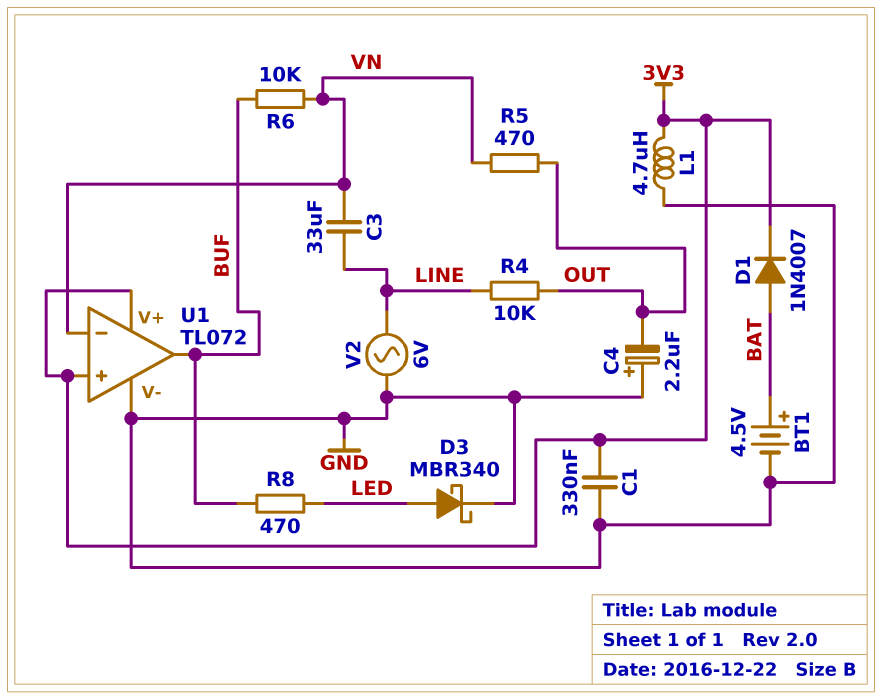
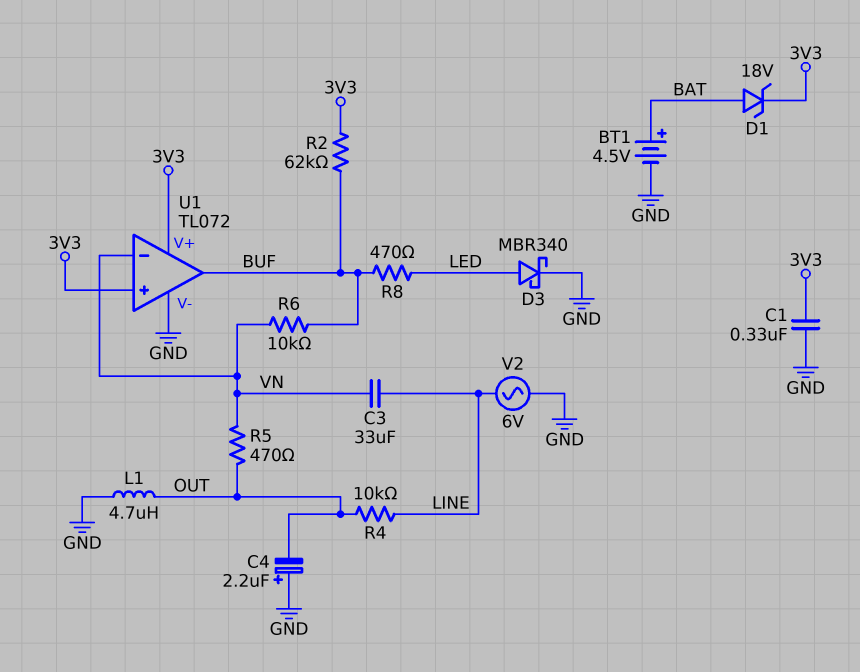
D1: diode 1N4007 (A BAT, K 3V3) -> zener 18V (A BAT, K 3V3)
L1: 4.7uH (3V3, GND) -> 4.7uH (GND, OUT)
R2: none -> 62k (3V3, BUF)

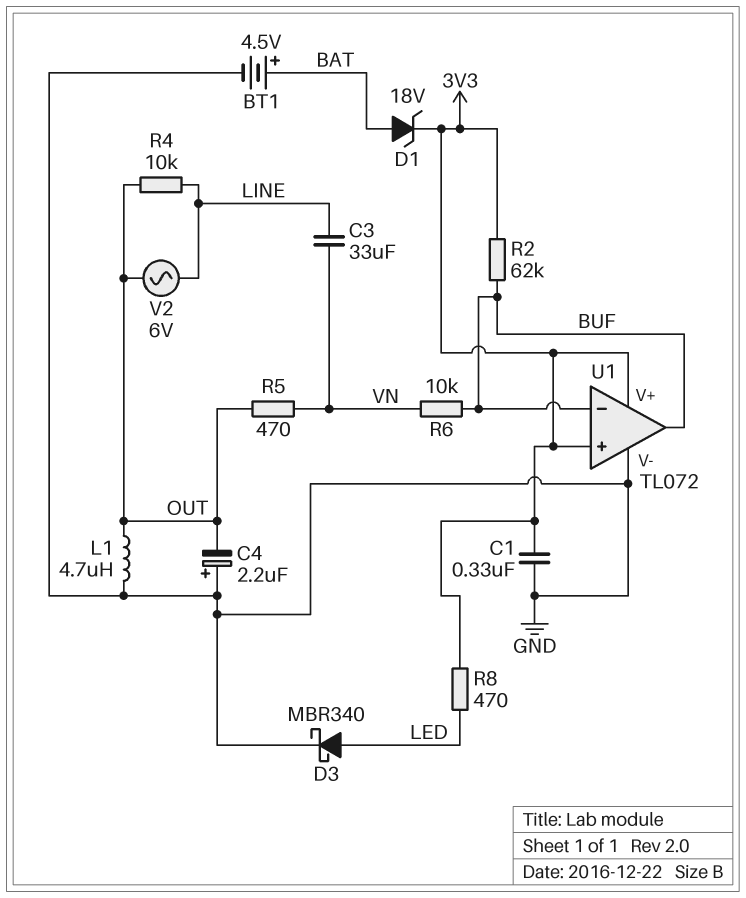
R8: 470 (BUF, LED) -> 470 (3V3, LED)
U1 pin in-: VN -> BUF
V2: AC 6V (GND, LINE) -> AC 6V (LINE, OUT)

